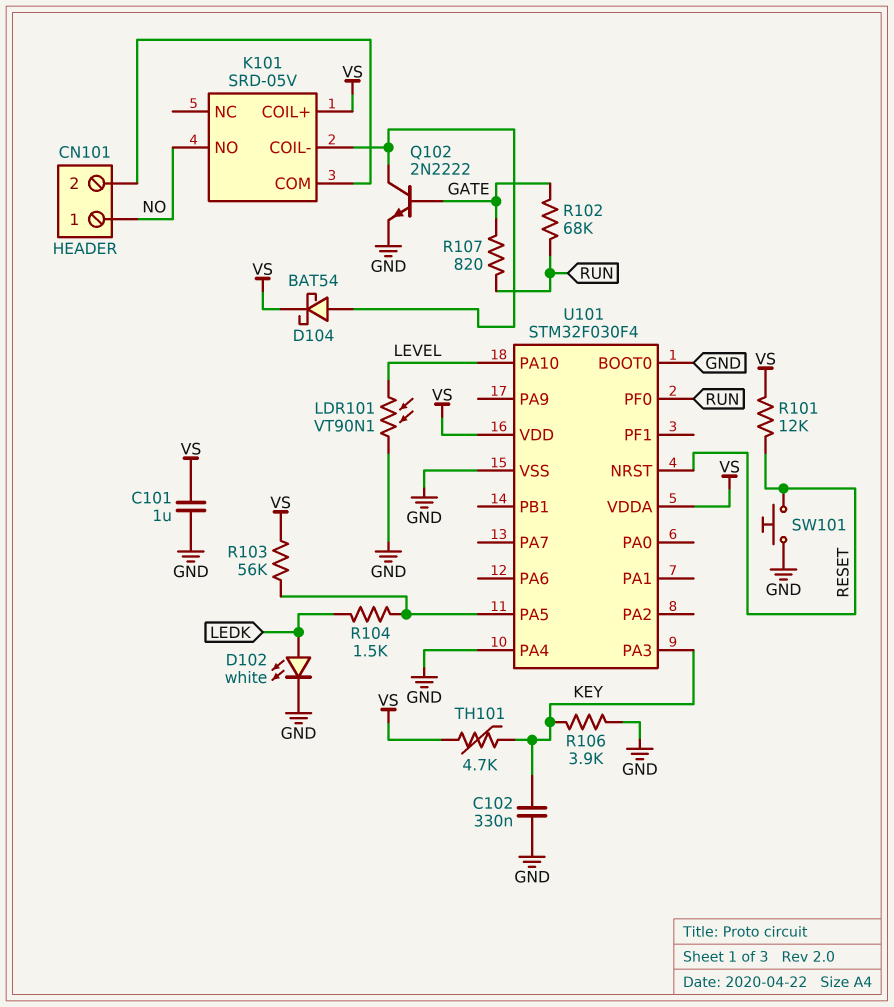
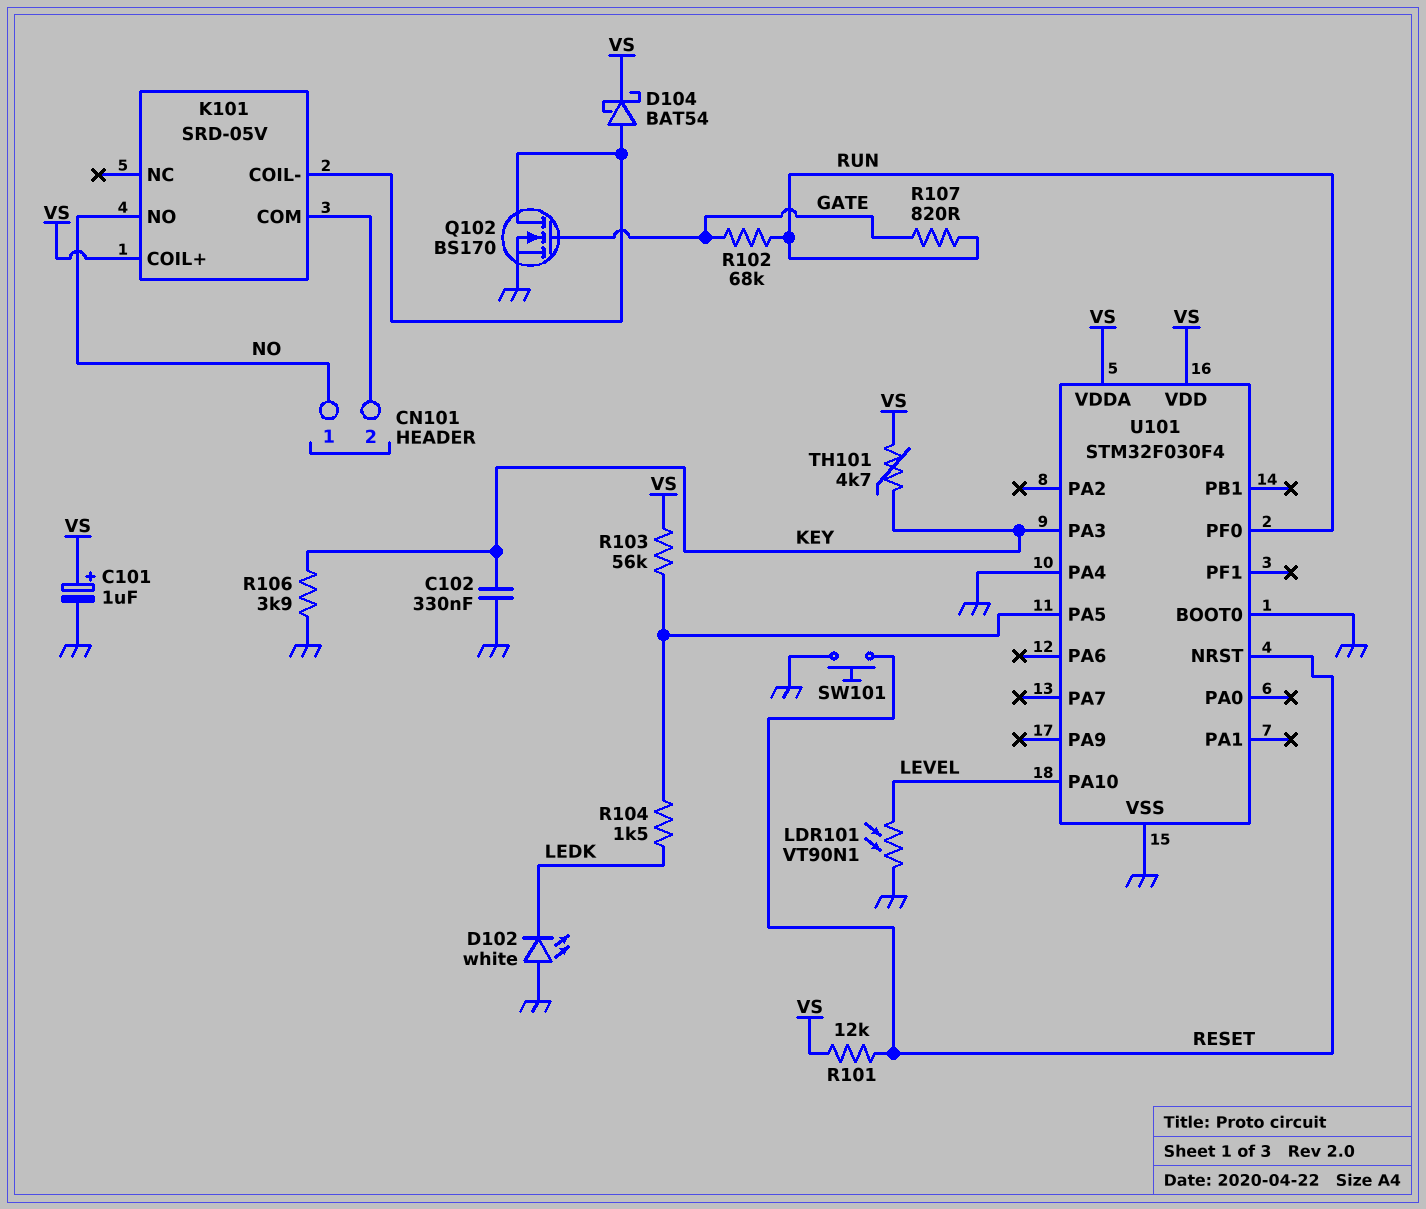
C101: 1uF (GND, VS) -> 1uF (plus VS, minus GND)
D102: LED white (A LEDK, K GND) -> LED white (A GND, K LEDK)
Q102: NPN 2N2222 (B GATE, C K101/COIL-, E GND) -> NMOS BS170 (G GATE, D K101/COIL-, S GND)

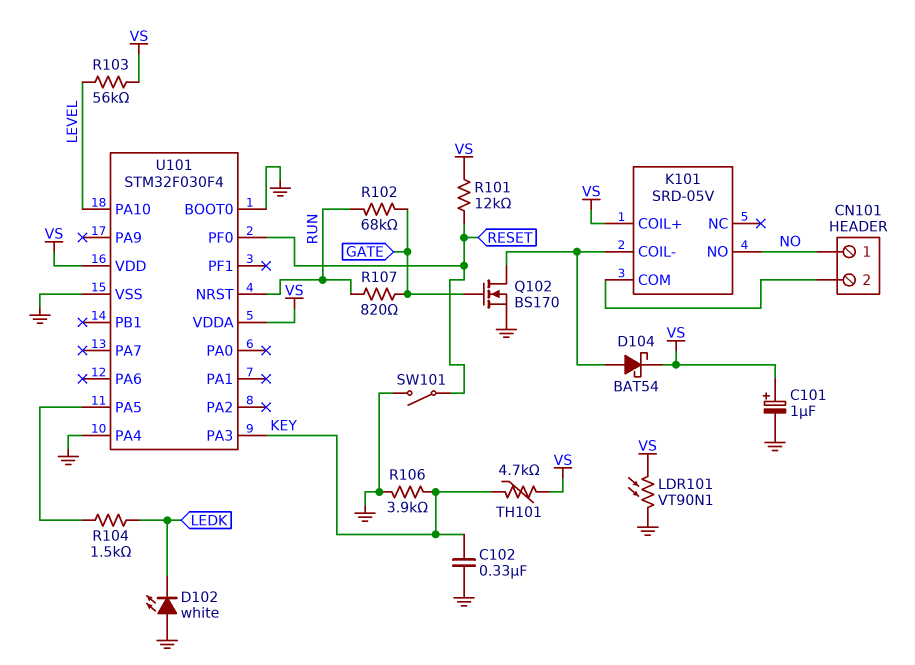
LDR101: VT90N1 (GND, LEVEL) -> VT90N1 (GND, VS)
R103: 56k (U101/PA5, VS) -> 56k (LEVEL, VS)
SW101: button (GND, RESET) -> switch (GND, RESET)
U101 pin NRST: RESET -> RUN
U101 pin PF0: RUN -> RESET

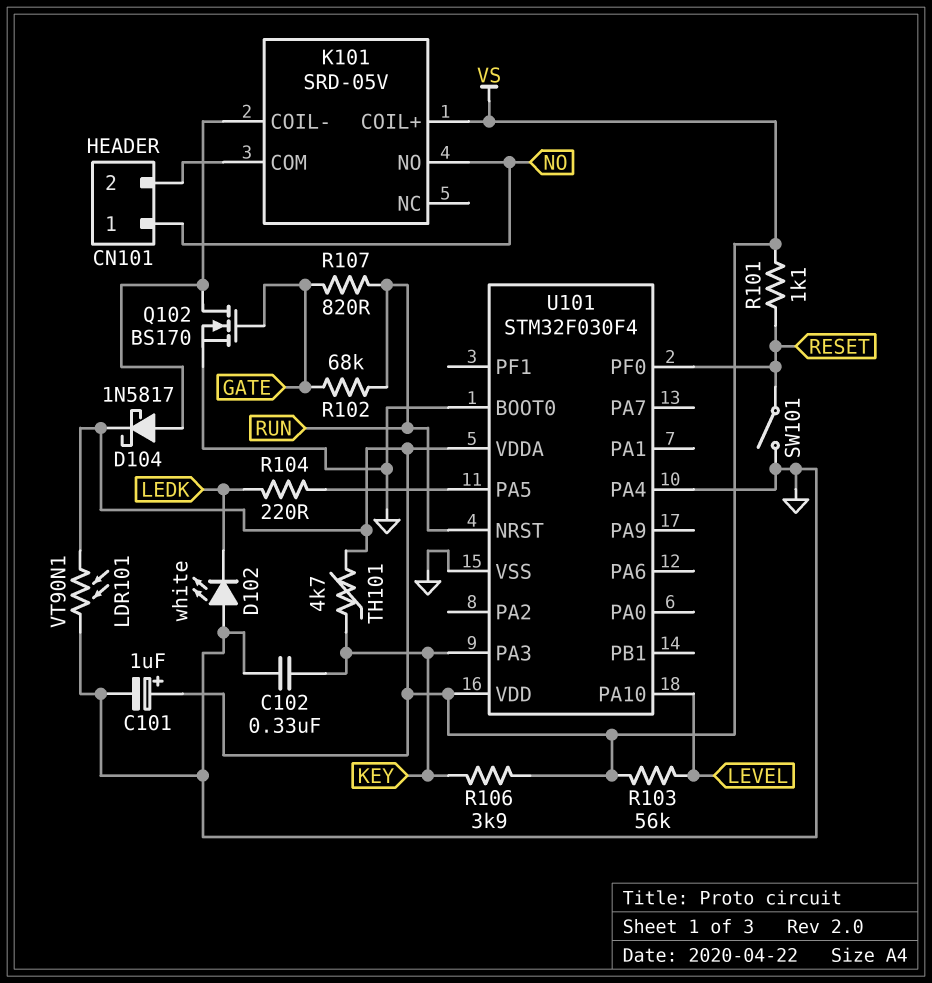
D104: schottky BAT54 (A K101/COIL-, K VS) -> schottky 1N5817 (A K101/COIL-, K VS)
R101: 12k (RESET, VS) -> 1.1k (RESET, VS)
R104: 1.5k (LEDK, U101/PA5) -> 220 (LEDK, U101/PA5)
R106: 3.9k (GND, KEY) -> 3.9k (KEY, VS)

